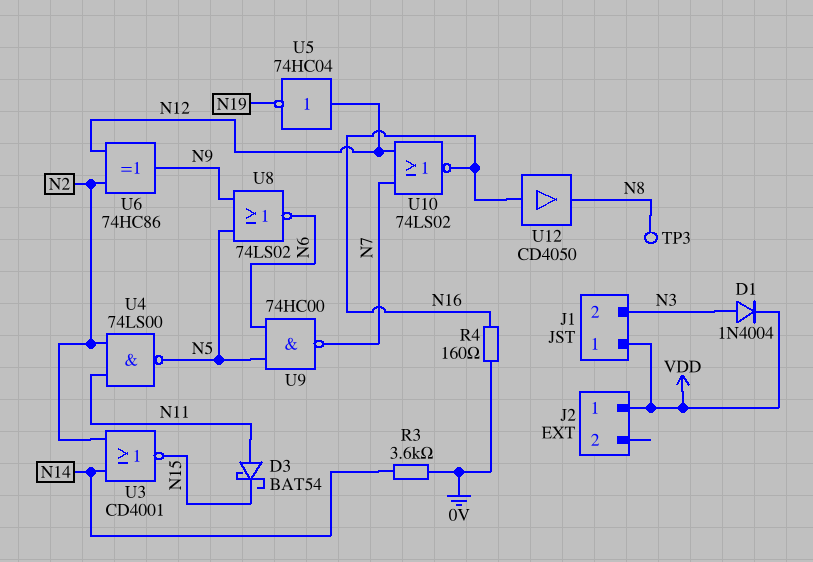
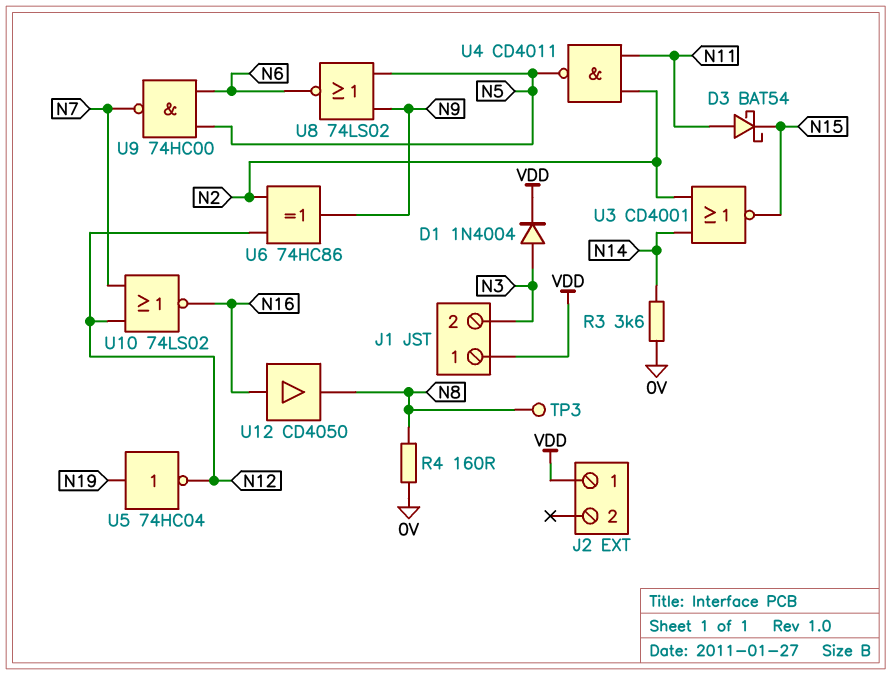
R4: 160 (0V, N16) -> 160 (0V, N8)
U4: NAND 74LS00 (in N2, in N11, out N5) -> NAND CD4011 (in N2, in N11, out N5)
U5: NOT 74HC04 (in N12, out N19) -> NOT 74HC04 (in N19, out N12)

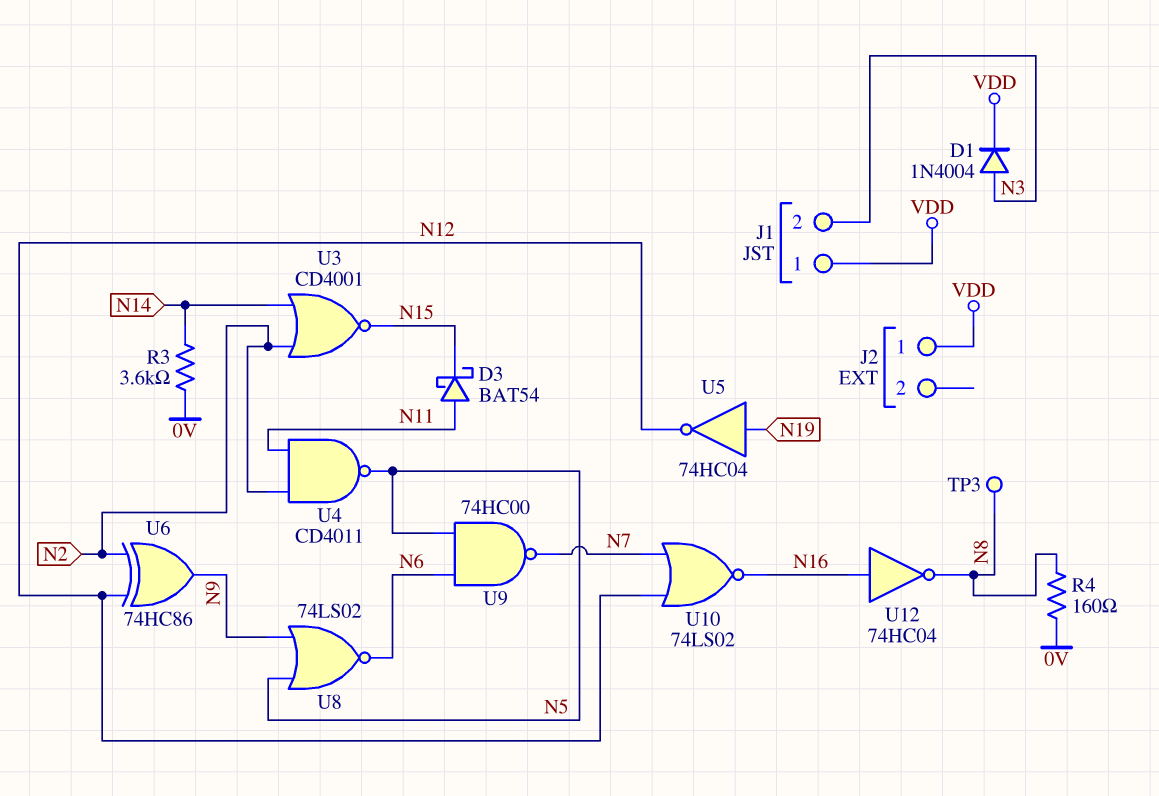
U12: buffer CD4050 (in N16, out N8) -> NOT 74HC04 (in N16, out N8)

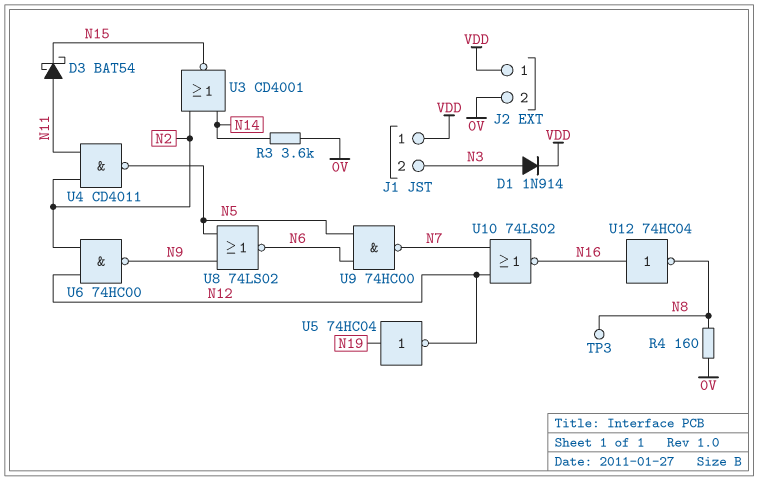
D1: diode 1N4004 (A N3, K VDD) -> diode 1N914 (A N3, K VDD)
J2 pin 2: none -> 0V
U6: XOR 74HC86 (in N2, in N12, out N9) -> NAND 74HC00 (in N2, in N12, out N9)

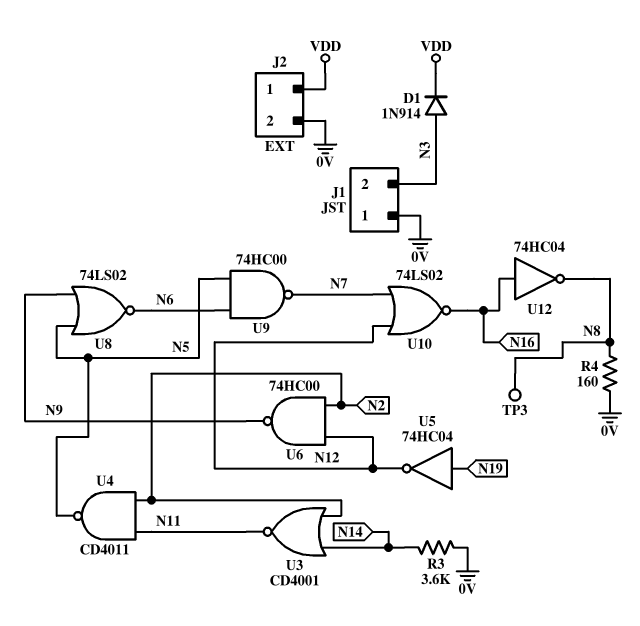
D3: schottky BAT54 (A N11, K N15) -> none
J1 pin 1: VDD -> 0V
U3: NOR CD4001 (in N2, in N14, out N15) -> NOR CD4001 (in N2, in N14, out N11)

